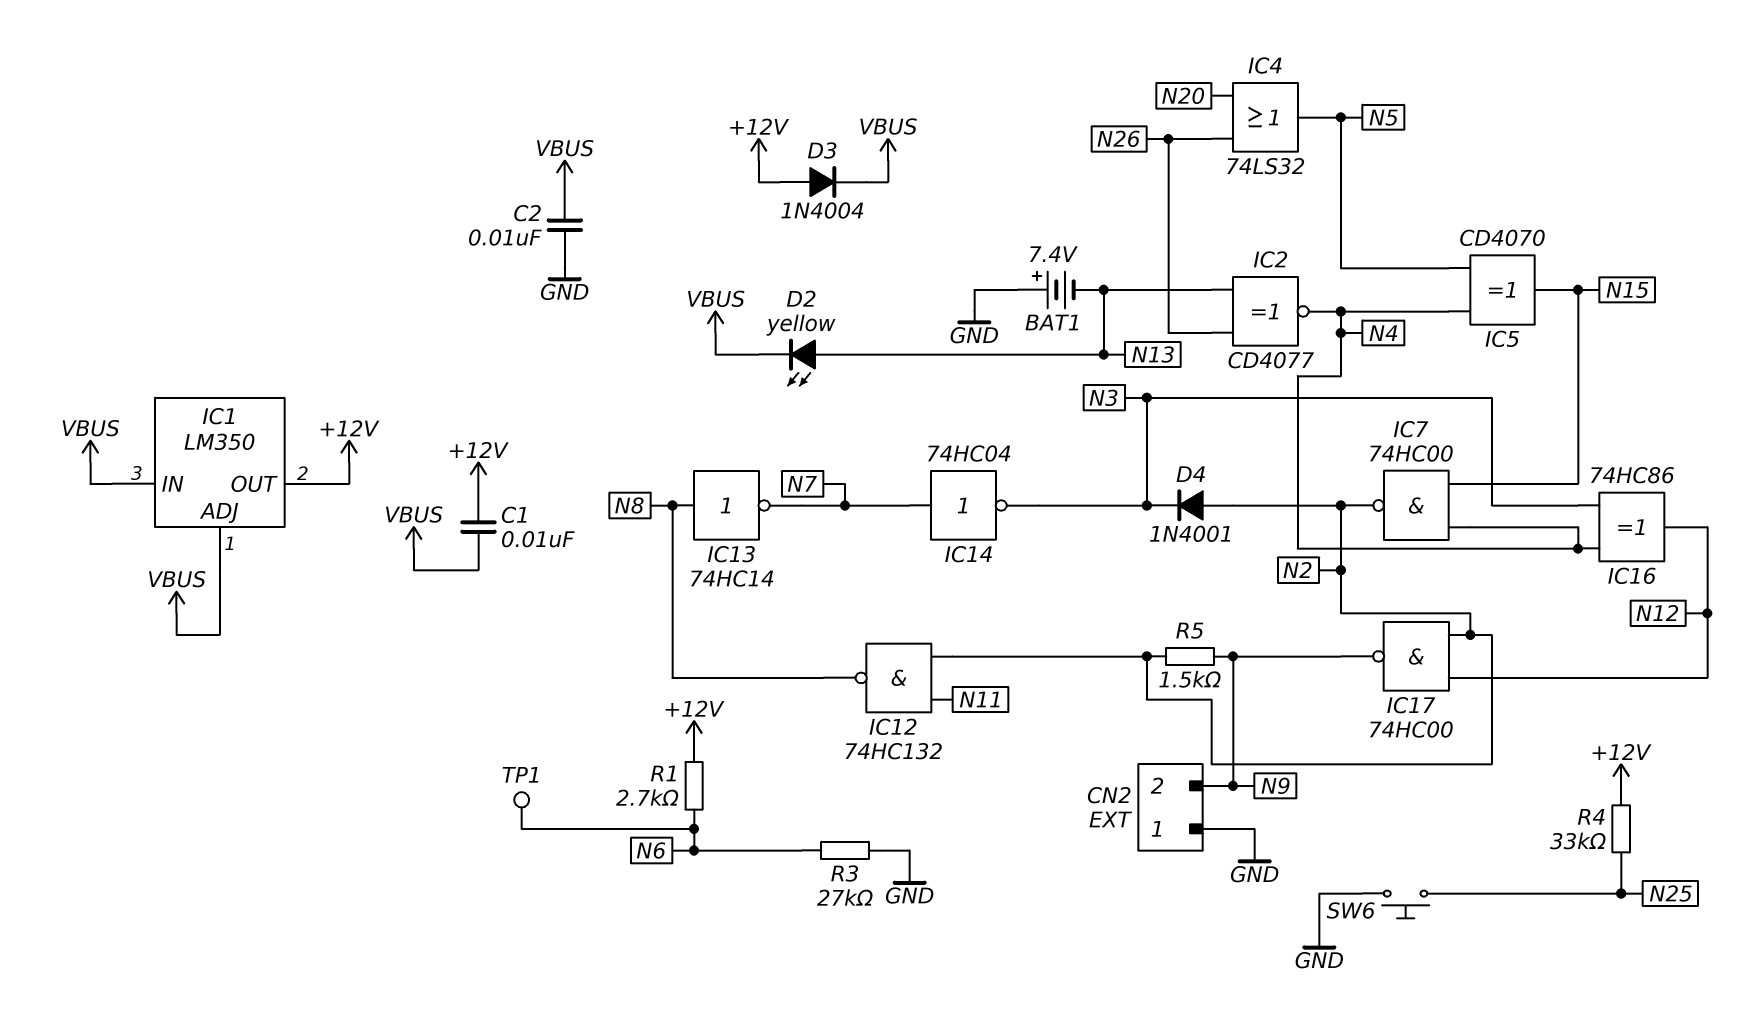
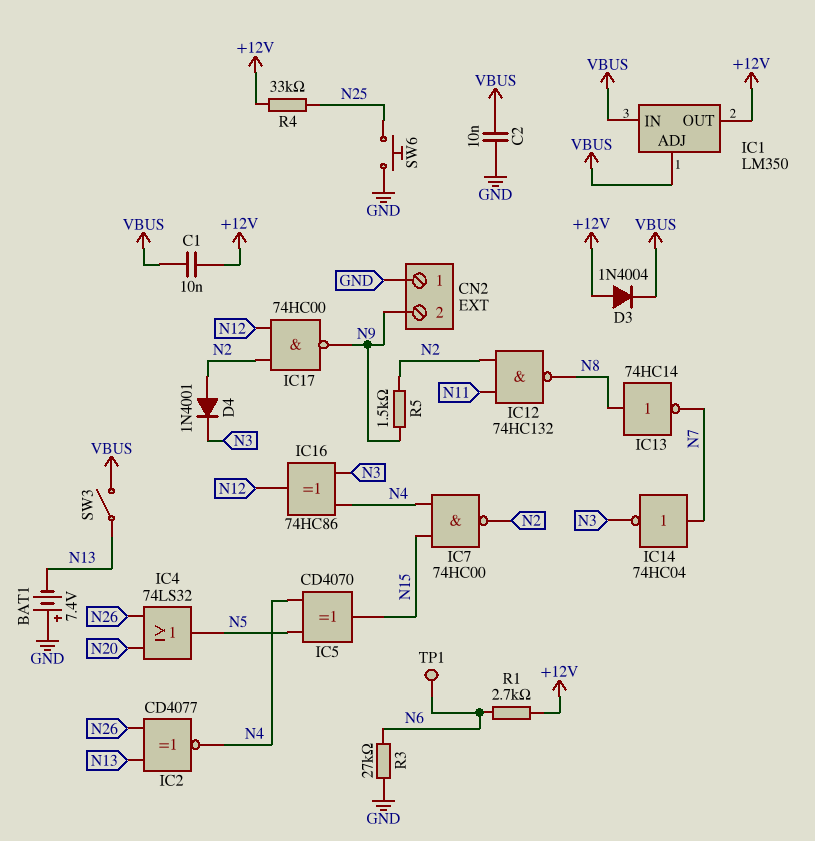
D2: LED yellow (A N13, K VBUS) -> none
SW3: none -> switch (N13, VBUS)

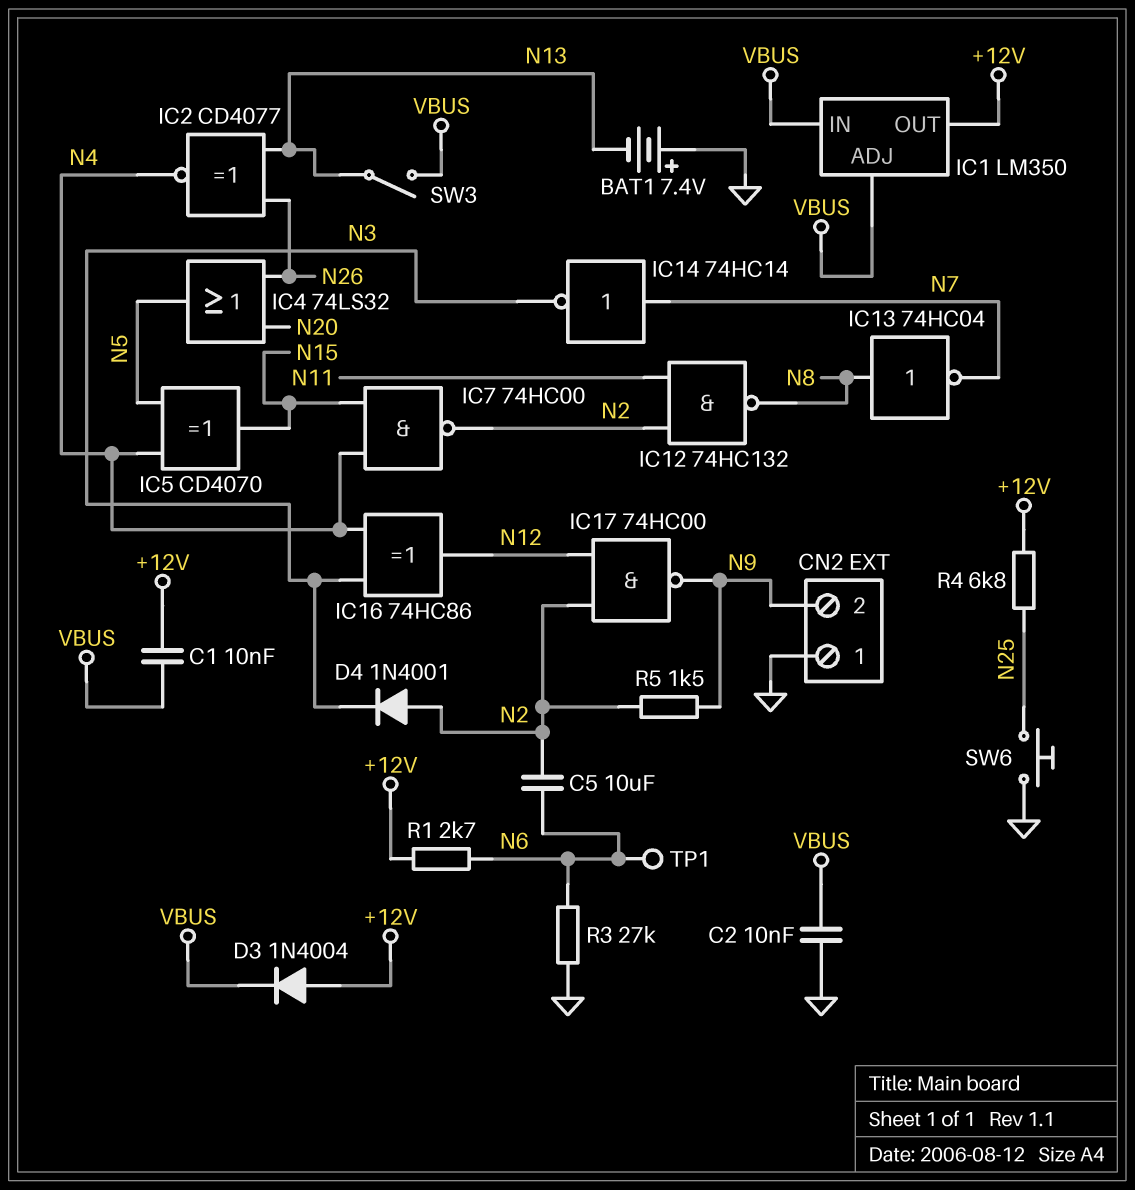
C5: none -> 10uF (N2, N6)
IC13: NOT 74HC14 (in N8, out N7) -> NOT 74HC04 (in N8, out N7)
IC14: NOT 74HC04 (in N7, out N3) -> NOT 74HC14 (in N7, out N3)
R4: 33k (+12V, N25) -> 6.8k (+12V, N25)

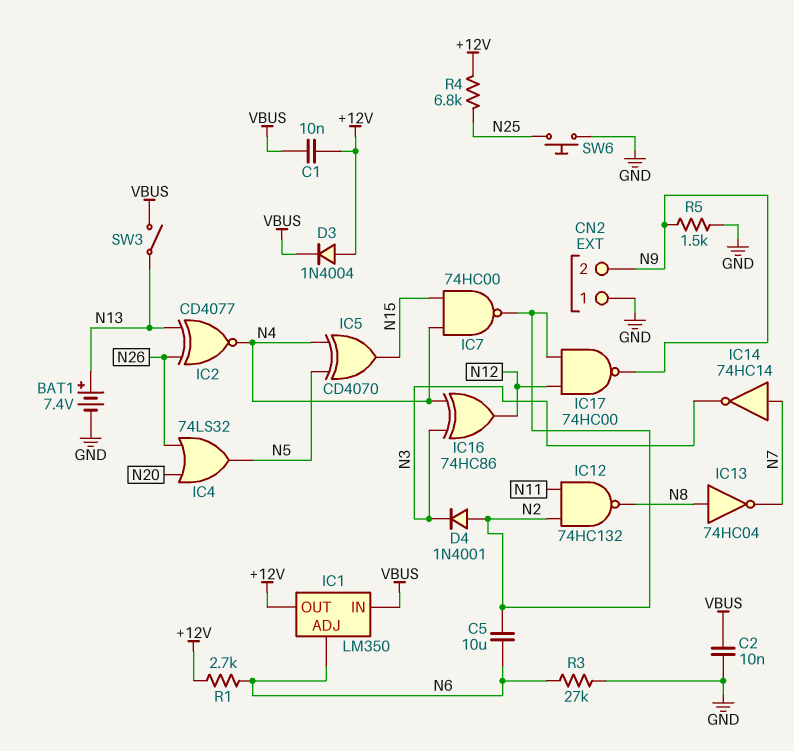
BAT1: 7.4V (plus GND, minus N13) -> 7.4V (plus N13, minus GND)
IC1 pin ADJ: VBUS -> N6
R5: 1.5k (N2, N9) -> 1.5k (GND, N9)
TP1: test point (N6) -> none

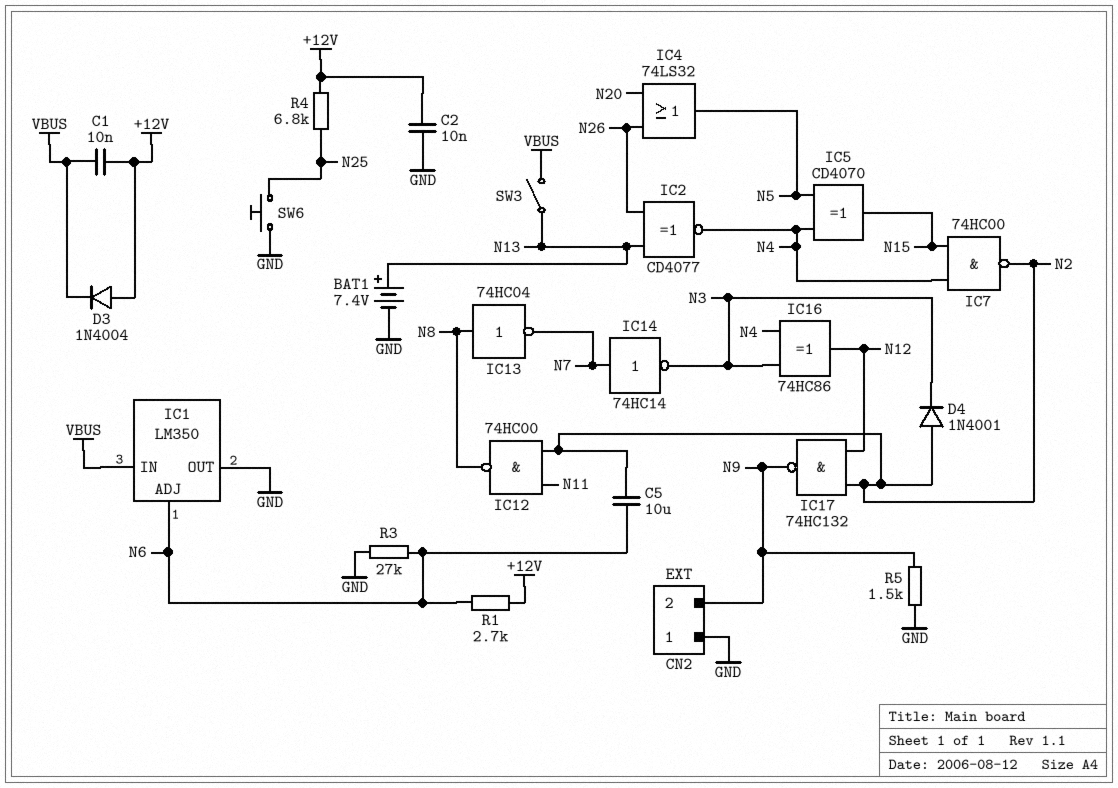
C2: 10nF (GND, VBUS) -> 10nF (+12V, GND)
IC1 pin OUT: +12V -> GND
IC12: NAND 74HC132 (in N2, in N11, out N8) -> NAND 74HC00 (in N2, in N11, out N8)
IC17: NAND 74HC00 (in N2, in N12, out N9) -> NAND 74HC132 (in N2, in N12, out N9)

